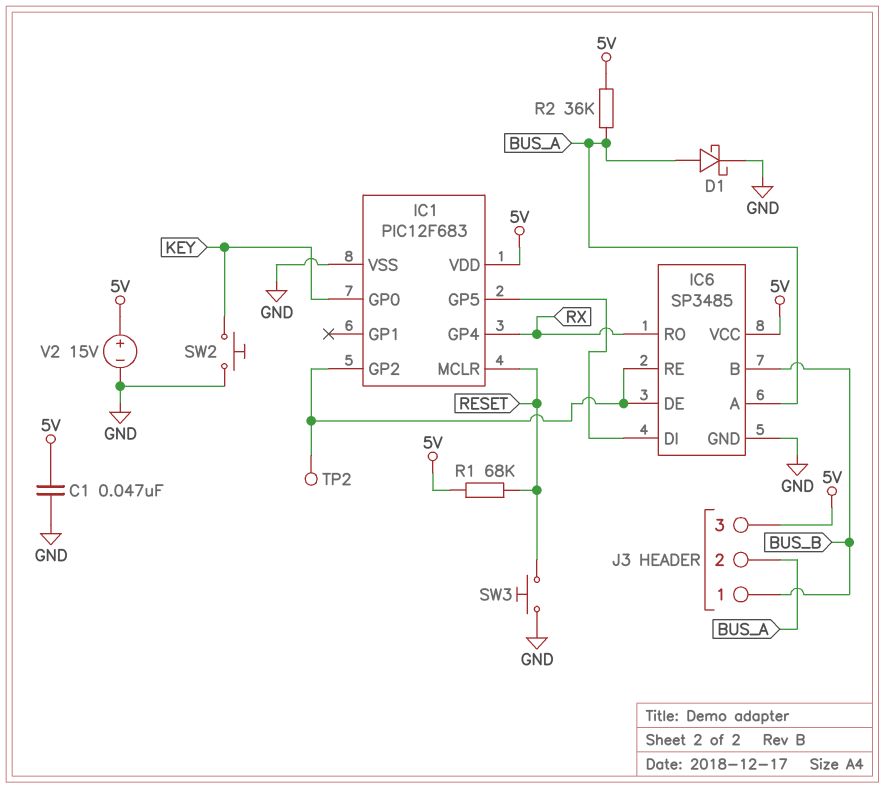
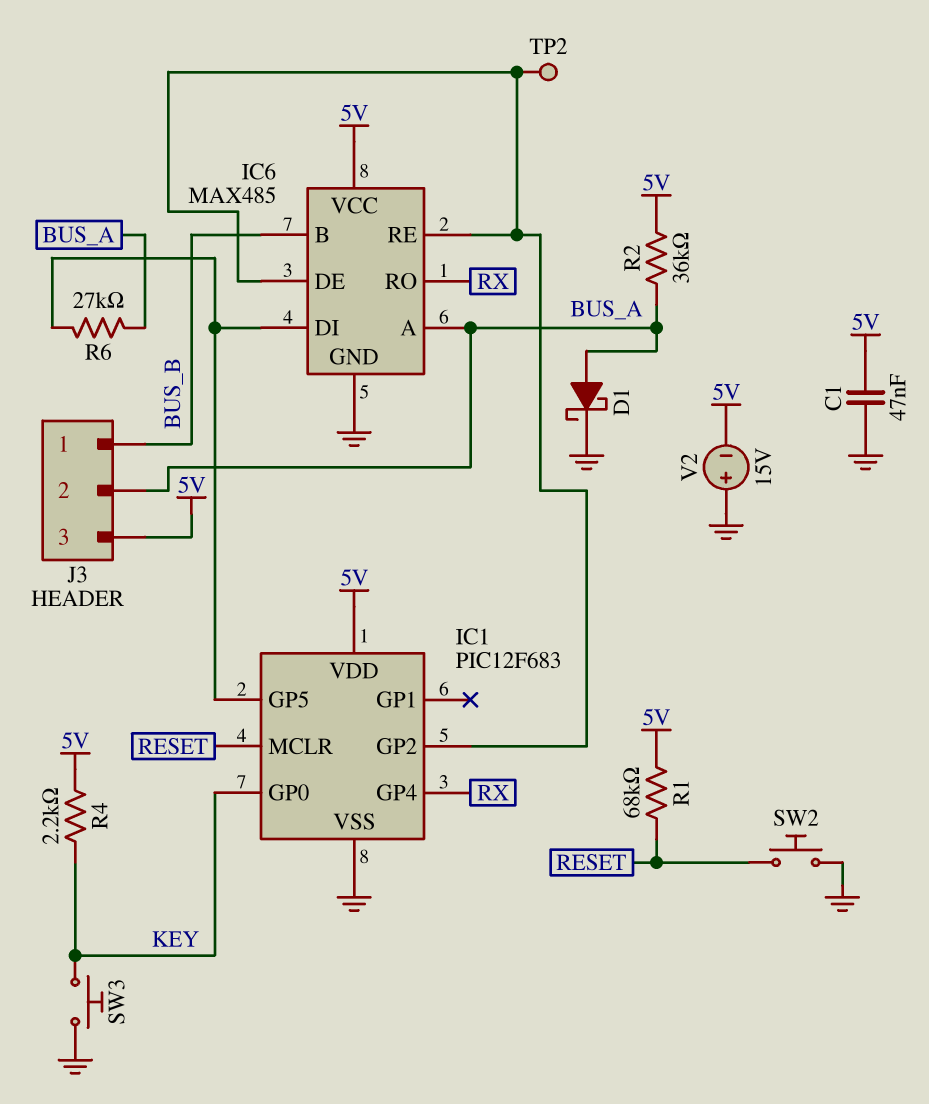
IC6: SP3485 -> MAX485
R4: none -> 2.2k (5V, KEY)
R6: none -> 27k (BUS_A, IC1/GP5)
SW2: button (GND, KEY) -> button (GND, RESET)
SW3: button (GND, RESET) -> button (GND, KEY)
V2: 15V (plus 5V, minus GND) -> 15V (plus GND, minus 5V)

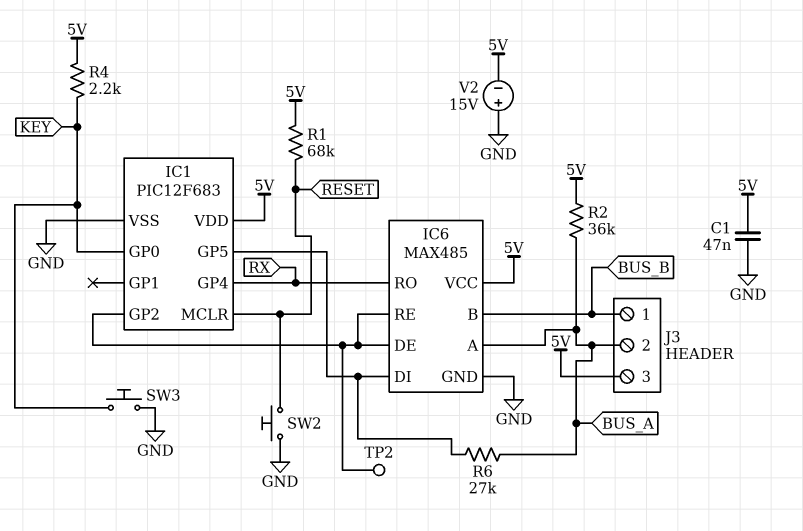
D1: schottky (A BUS_A, K GND) -> none

